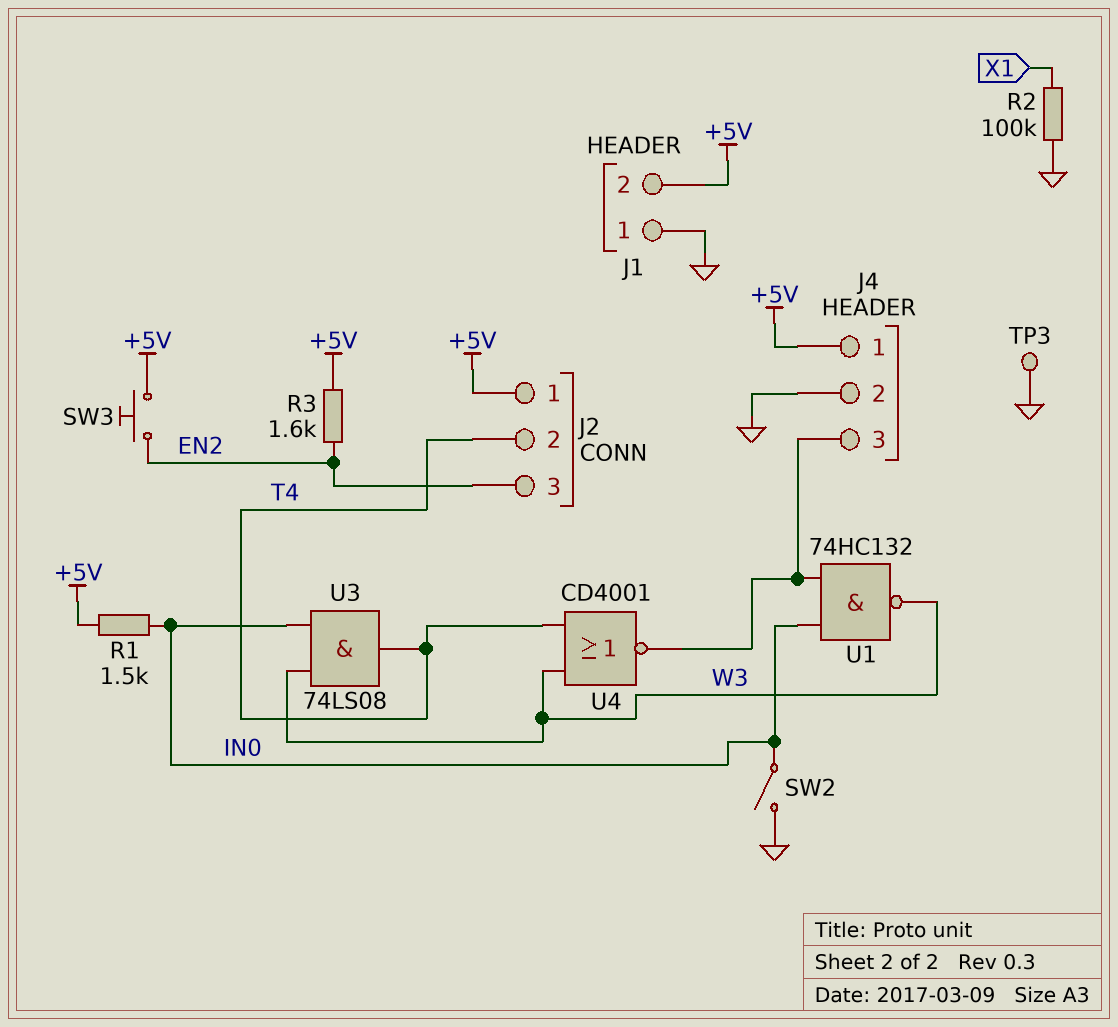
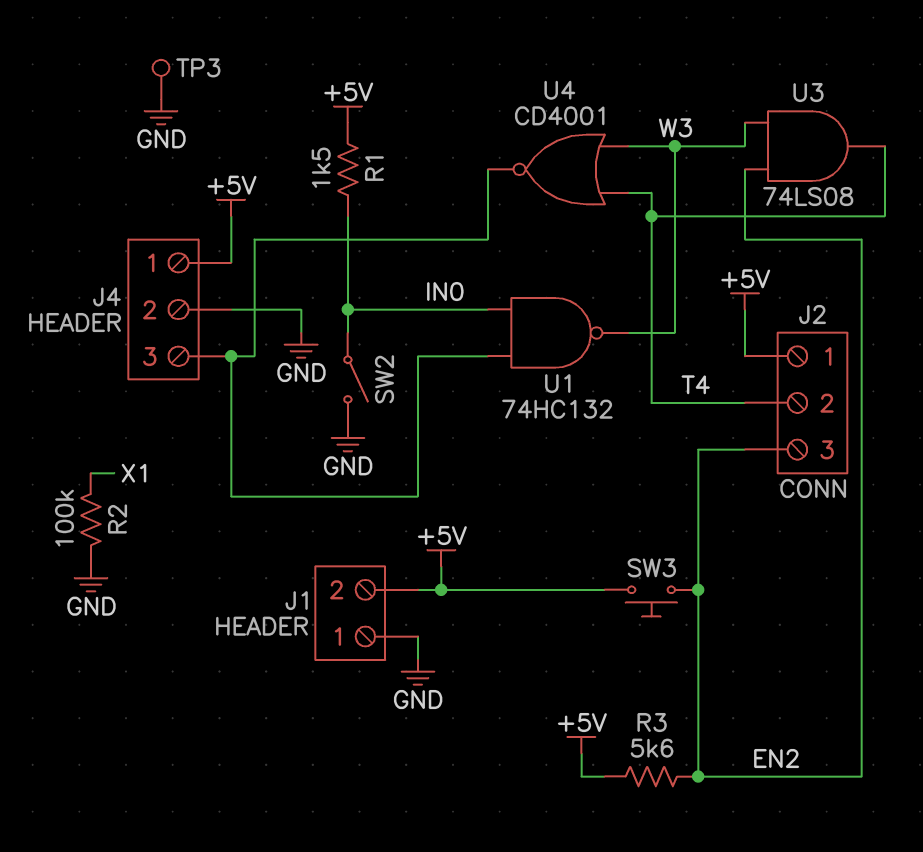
R3: 1.6k (+5V, EN2) -> 5.6k (+5V, EN2)
U3: AND 74LS08 (in IN0, in W3, out T4) -> AND 74LS08 (in EN2, in W3, out T4)

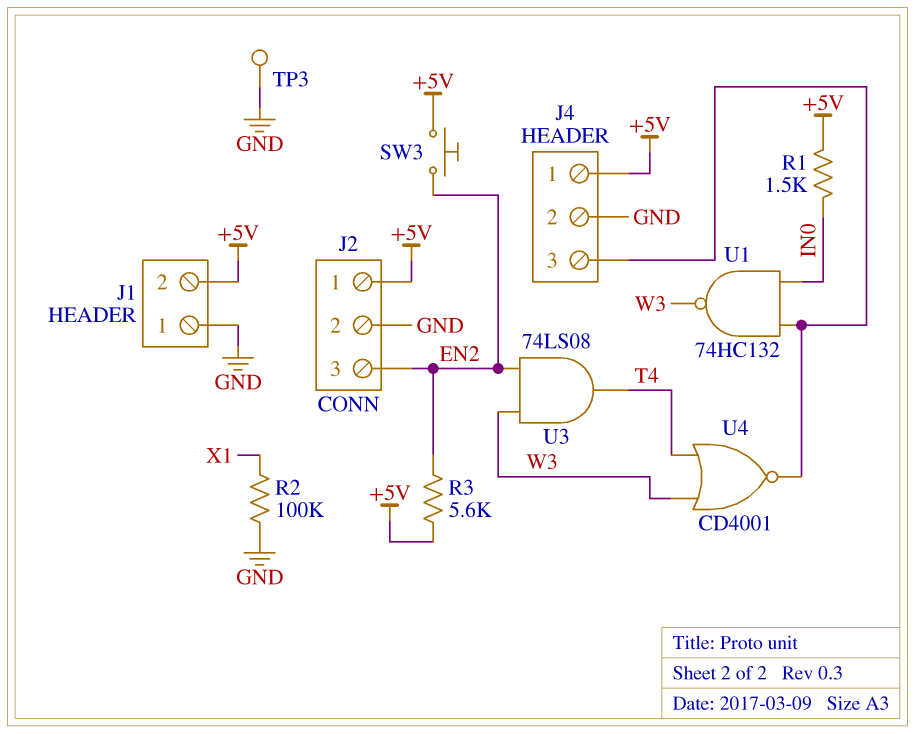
J2 pin 2: T4 -> GND
SW2: switch (GND, IN0) -> none

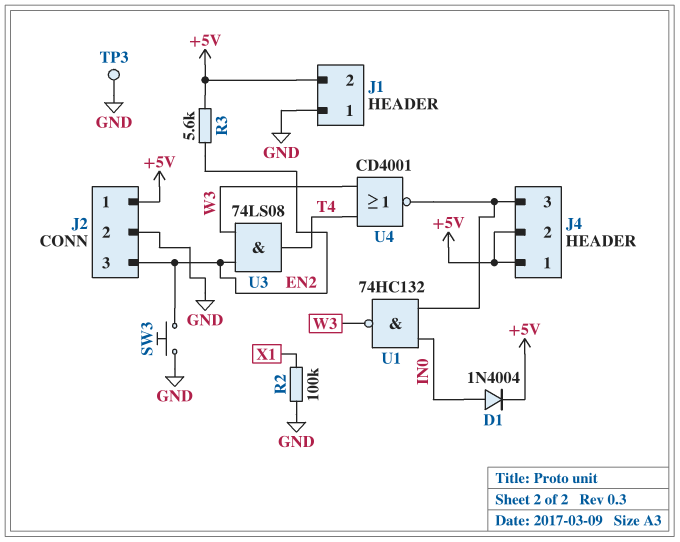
D1: none -> diode 1N4004 (A IN0, K +5V)
J4 pin 2: GND -> +5V
R1: 1.5k (+5V, IN0) -> none
SW3: button (+5V, EN2) -> button (EN2, GND)

